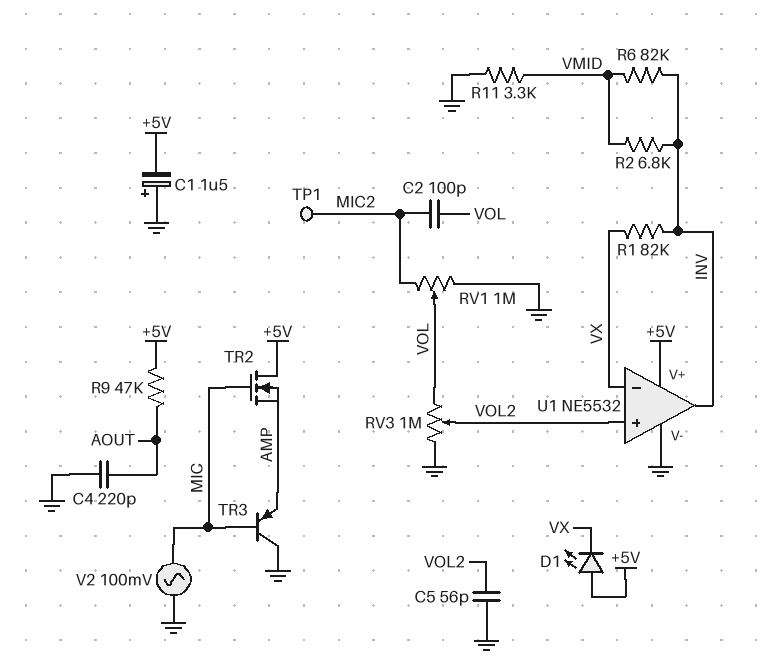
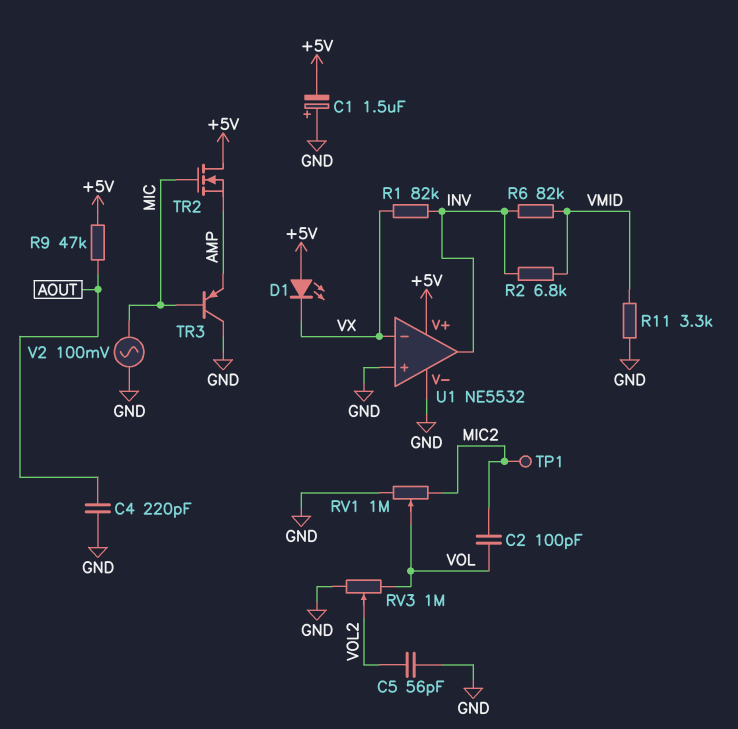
U1 pin in+: VOL2 -> GND

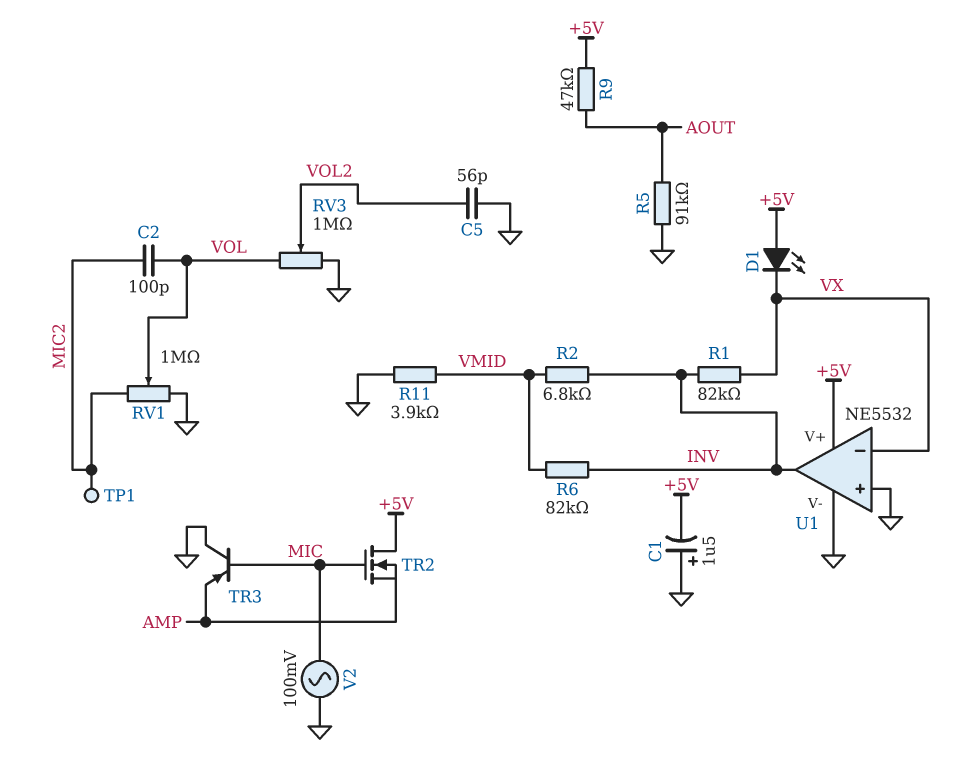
C4: 220pF (AOUT, GND) -> none
R5: none -> 91k (AOUT, GND)
R11: 3.3k (GND, VMID) -> 3.9k (GND, VMID)

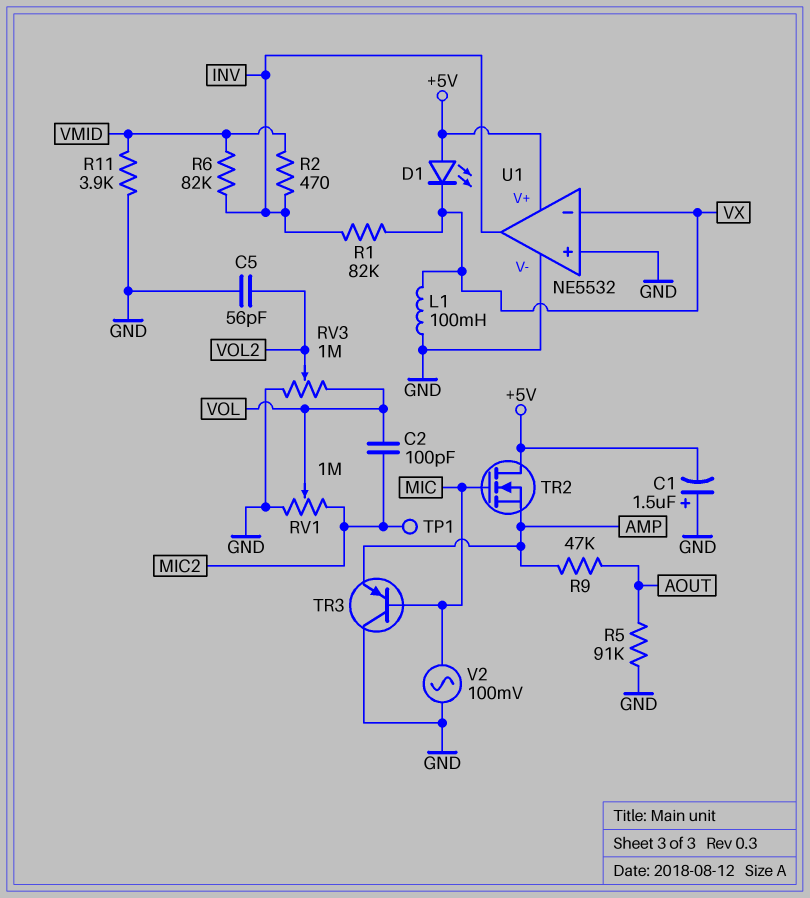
L1: none -> 100mH (GND, VX)
R2: 6.8k (INV, VMID) -> 470 (INV, VMID)
R9: 47k (+5V, AOUT) -> 47k (AMP, AOUT)

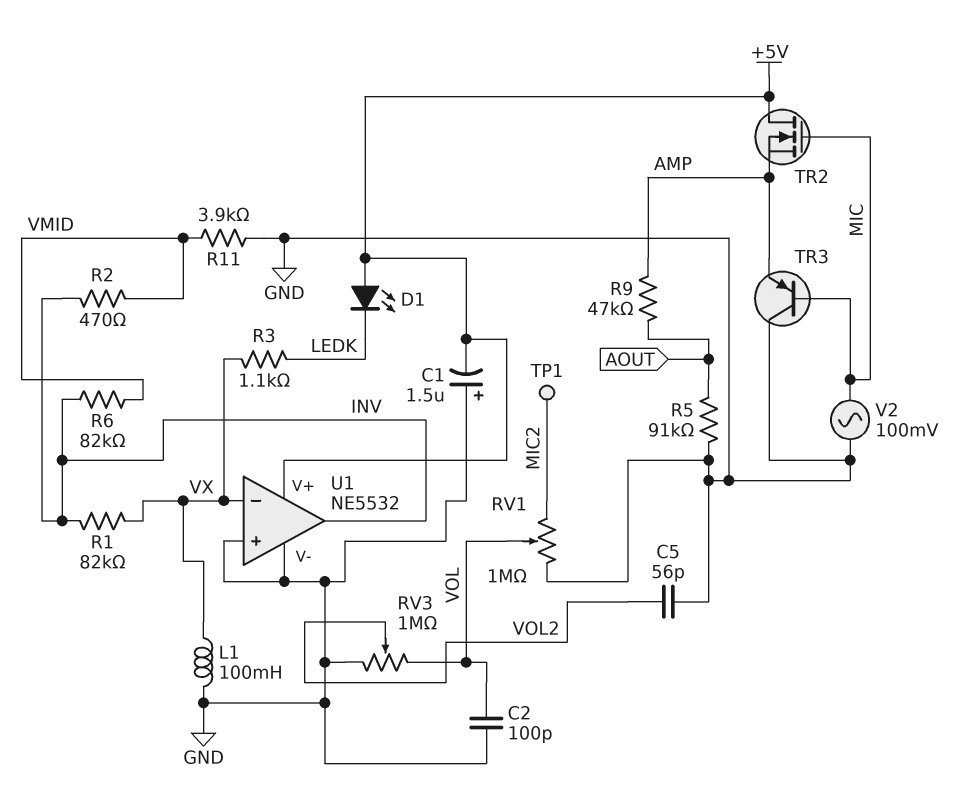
C2: 100pF (MIC2, VOL) -> 100pF (GND, VOL)
D1: LED (A +5V, K VX) -> LED (A +5V, K LEDK)
R3: none -> 1.1k (LEDK, VX)

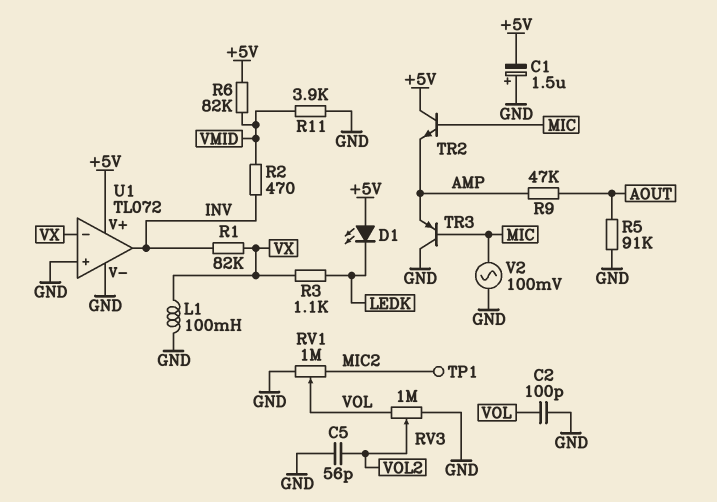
R6: 82k (INV, VMID) -> 82k (+5V, VMID)
TR2: NMOS (G MIC, D +5V, S AMP) -> NPN (B MIC, C +5V, E AMP)
U1: NE5532 -> TL072

